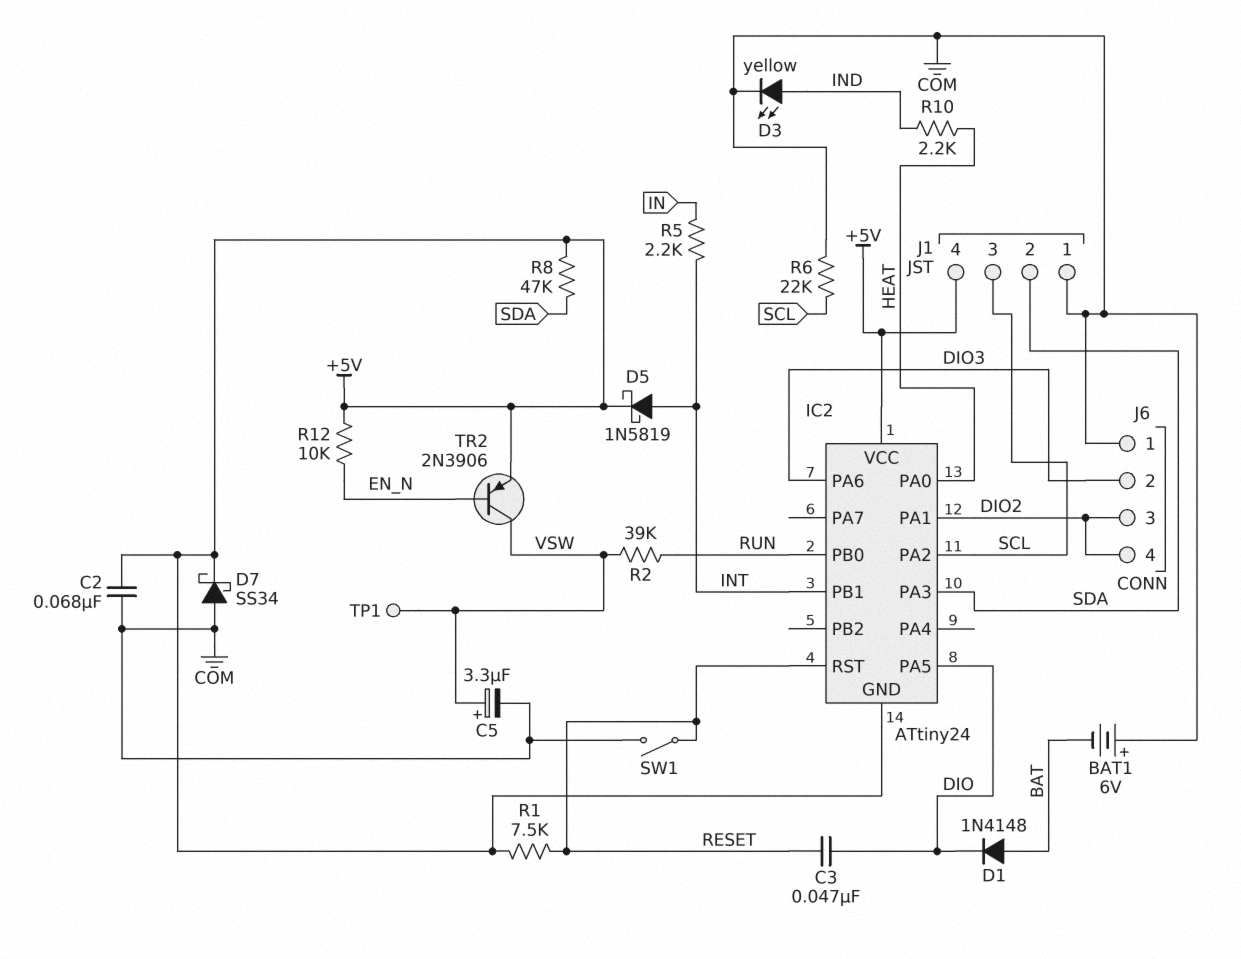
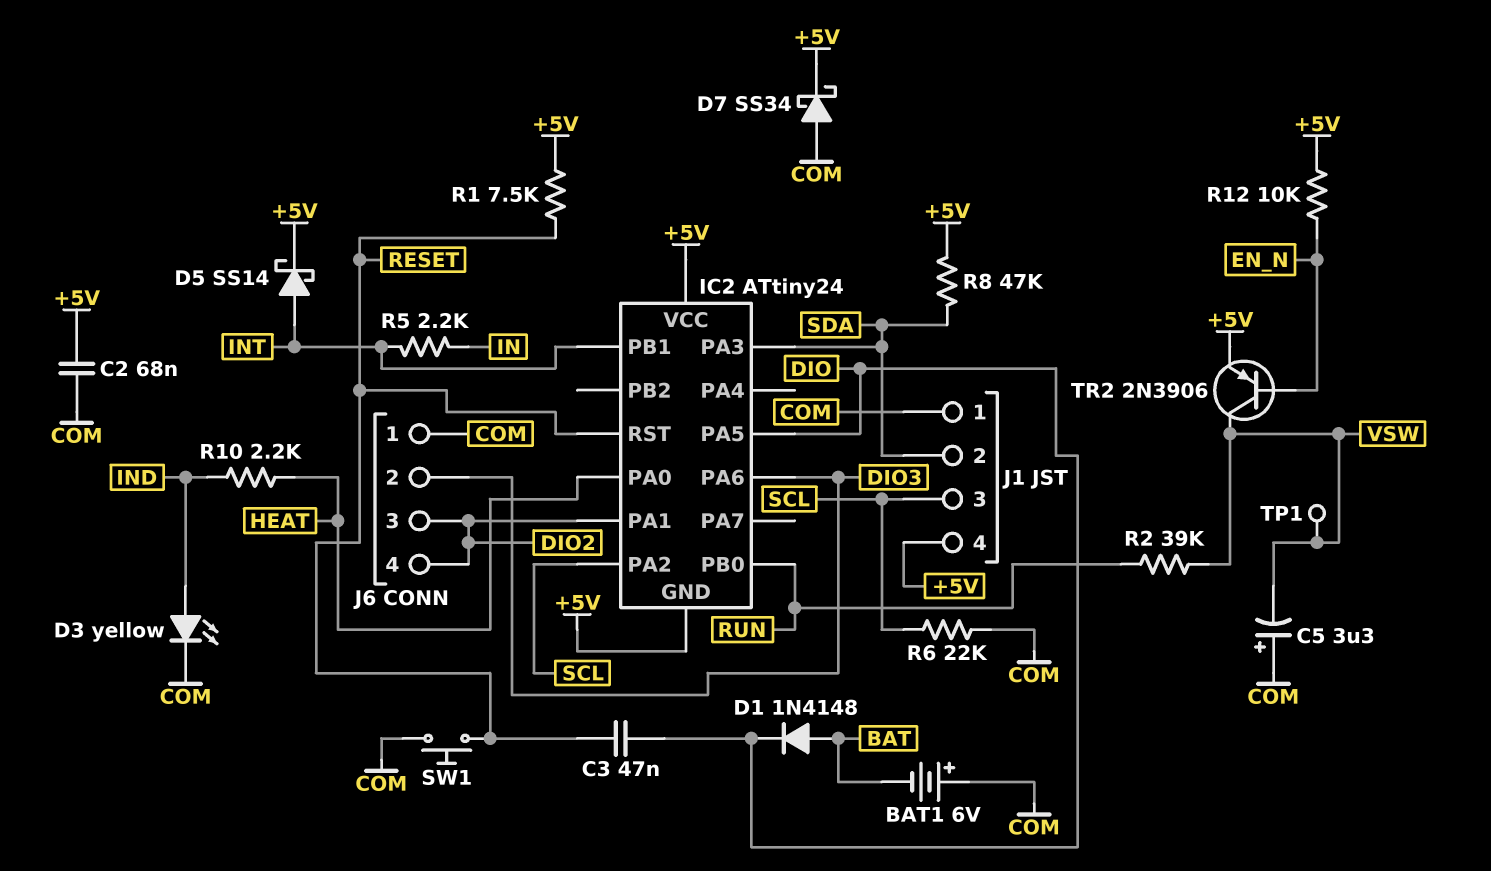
C5: 3.3uF (plus VSW, minus COM) -> 3.3uF (plus COM, minus VSW)
D5: schottky 1N5819 (A INT, K +5V) -> schottky SS14 (A INT, K +5V)
SW1: switch (COM, RESET) -> button (COM, RESET)

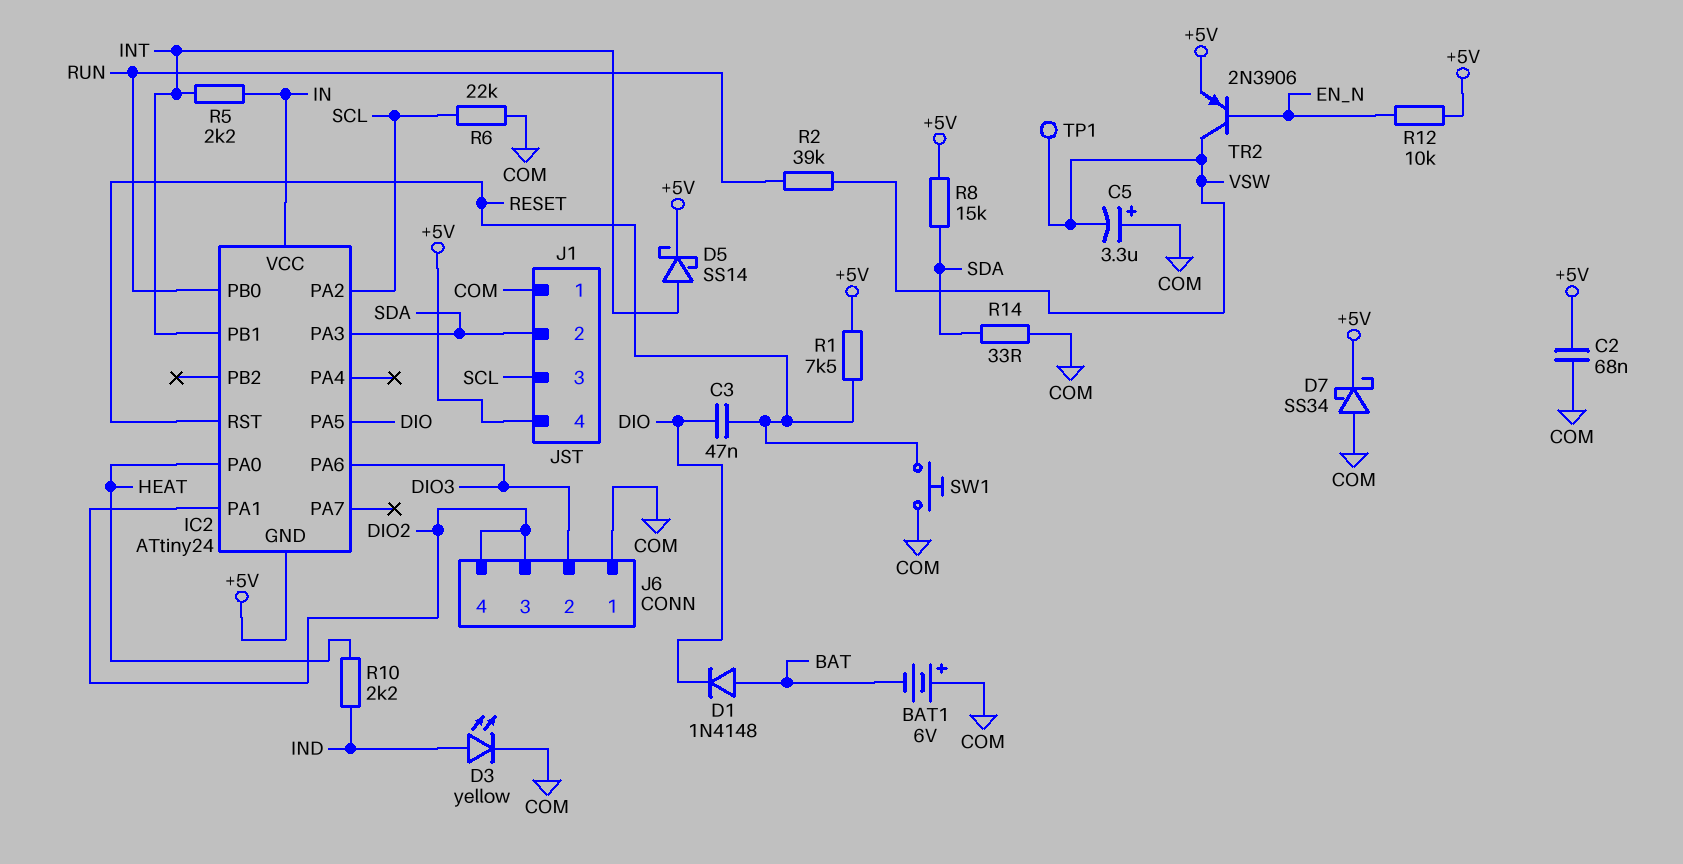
IC2 pin VCC: +5V -> IN
R8: 47k (+5V, SDA) -> 15k (+5V, SDA)
R14: none -> 33 (COM, SDA)

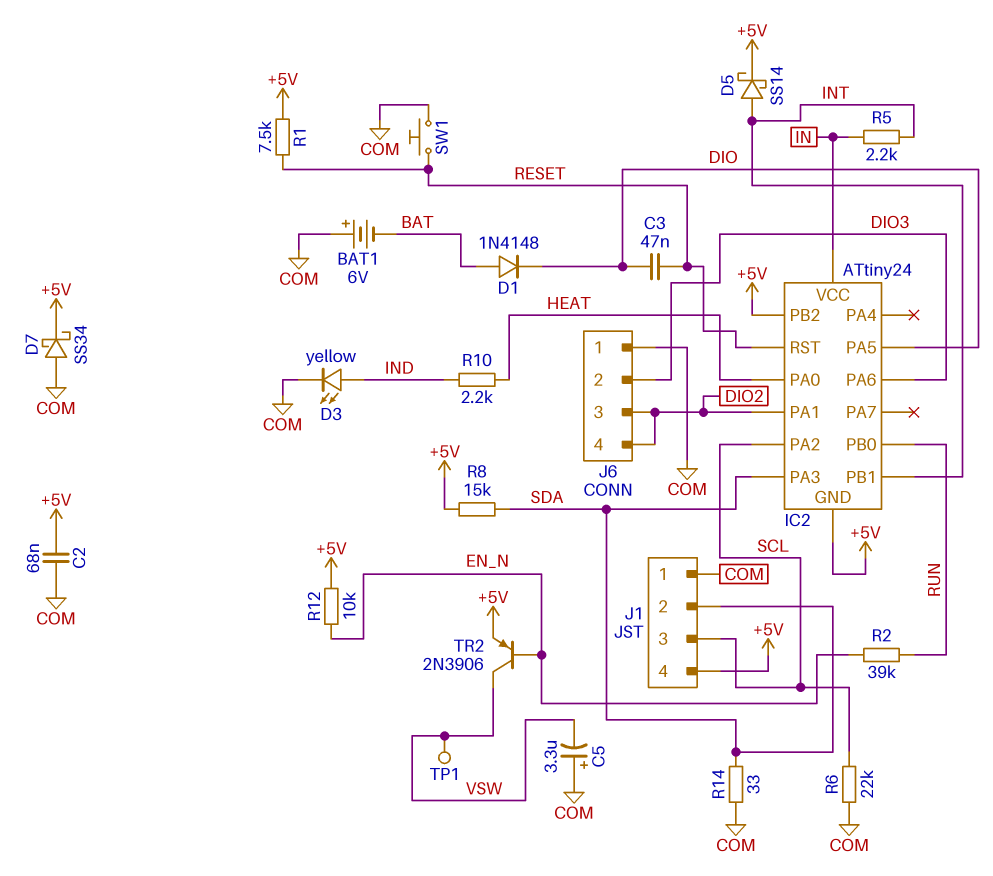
IC2 pin PB2: none -> +5V
R2: 39k (RUN, VSW) -> 39k (EN_N, RUN)

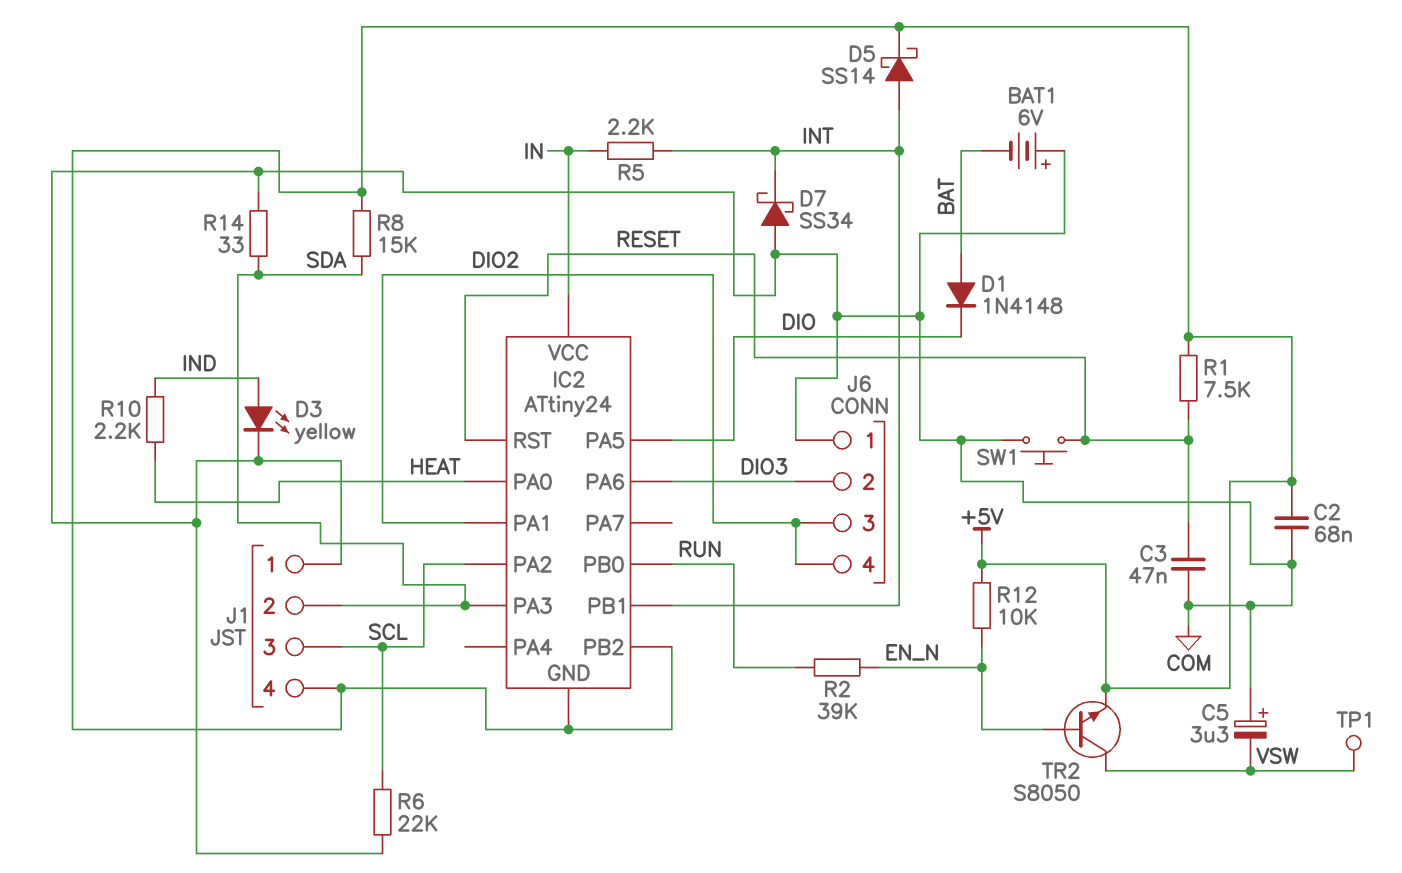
C3: 47nF (DIO, RESET) -> 47nF (COM, RESET)
D7: schottky SS34 (A COM, K +5V) -> schottky SS34 (A COM, K INT)
TR2: PNP 2N3906 (B EN_N, C VSW, E +5V) -> NPN S8050 (B EN_N, C VSW, E +5V)

